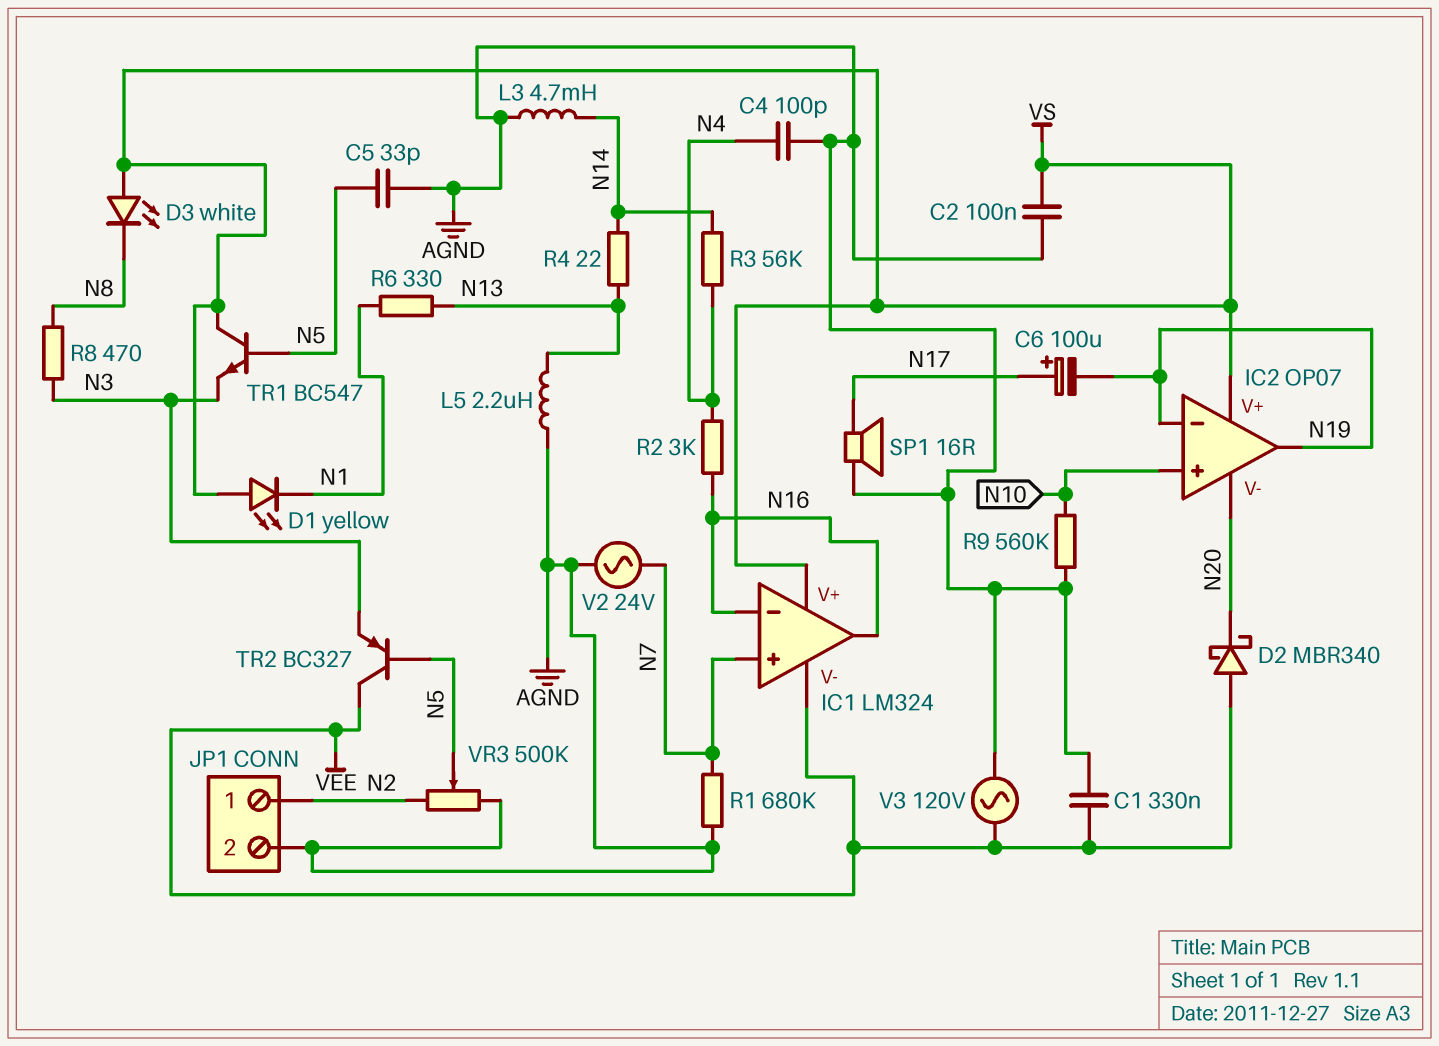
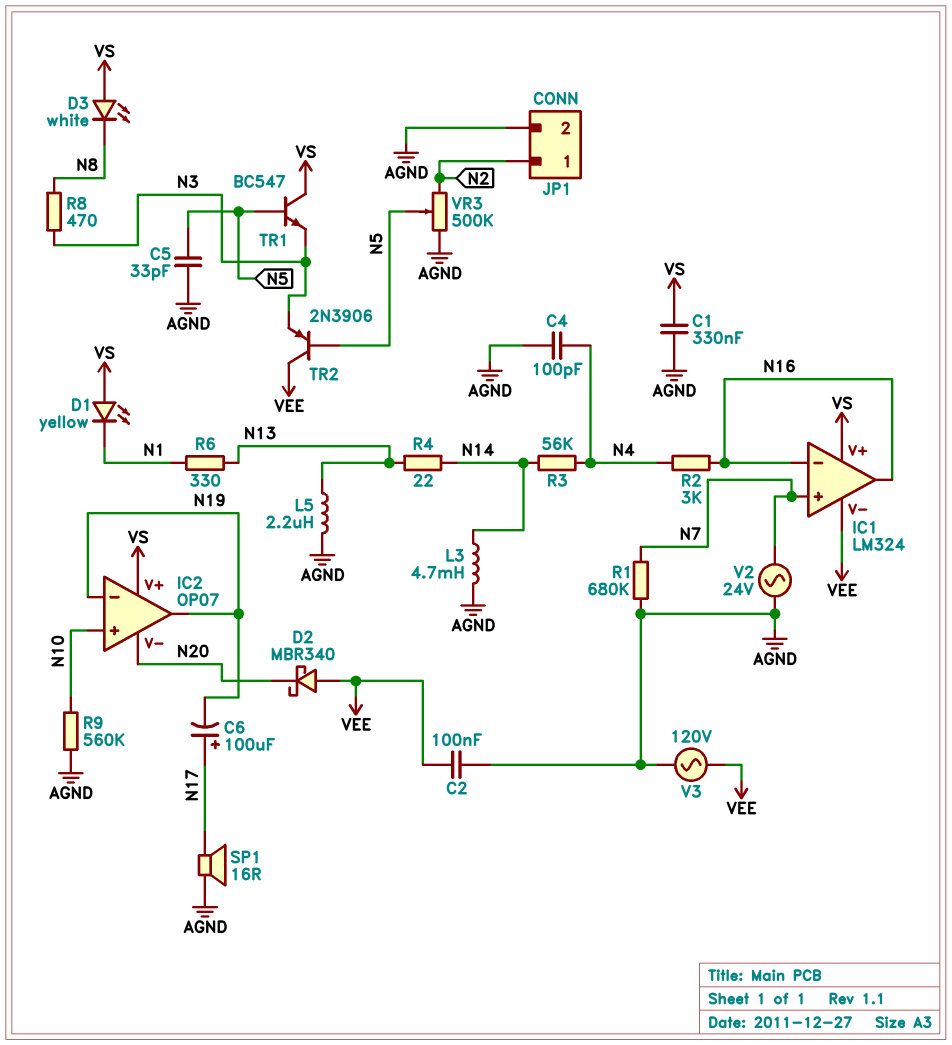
C1: 330nF (AGND, VEE) -> 330nF (AGND, VS)
C2: 100nF (AGND, VS) -> 100nF (AGND, VEE)
TR2: PNP BC327 (B N5, C VEE, E N3) -> PNP 2N3906 (B N5, C VEE, E N3)

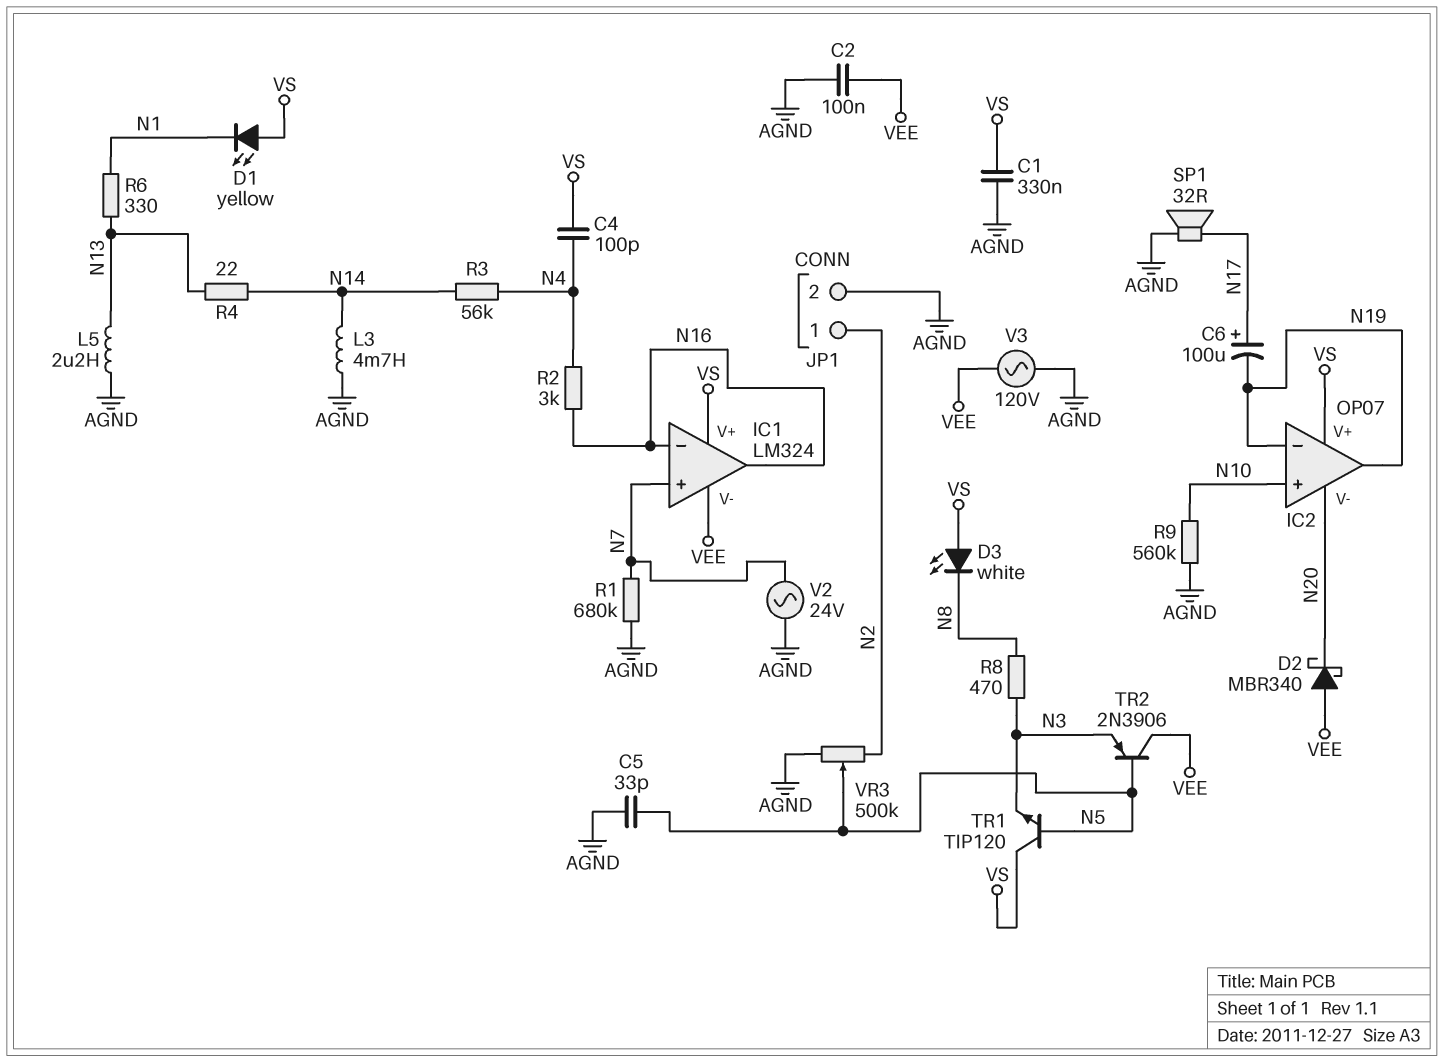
C4: 100pF (AGND, N4) -> 100pF (N4, VS)
SP1: speaker 16R (AGND, N17) -> speaker 32R (AGND, N17)
TR1: NPN BC547 (B N5, C VS, E N3) -> NPN TIP120 (B N5, C VS, E N3)

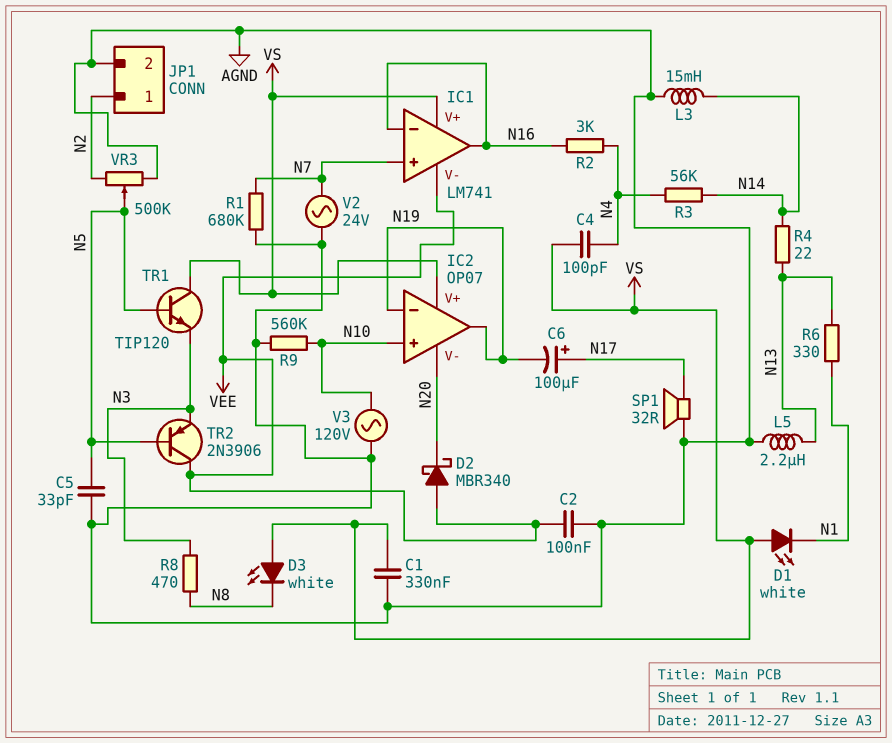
D1: LED yellow (A VS, K N1) -> LED white (A VS, K N1)
IC1: LM324 -> LM741
L3: 4.7mH (AGND, N14) -> 15mH (AGND, N14)
V3: AC 120V (AGND, VEE) -> AC 120V (AGND, N10)

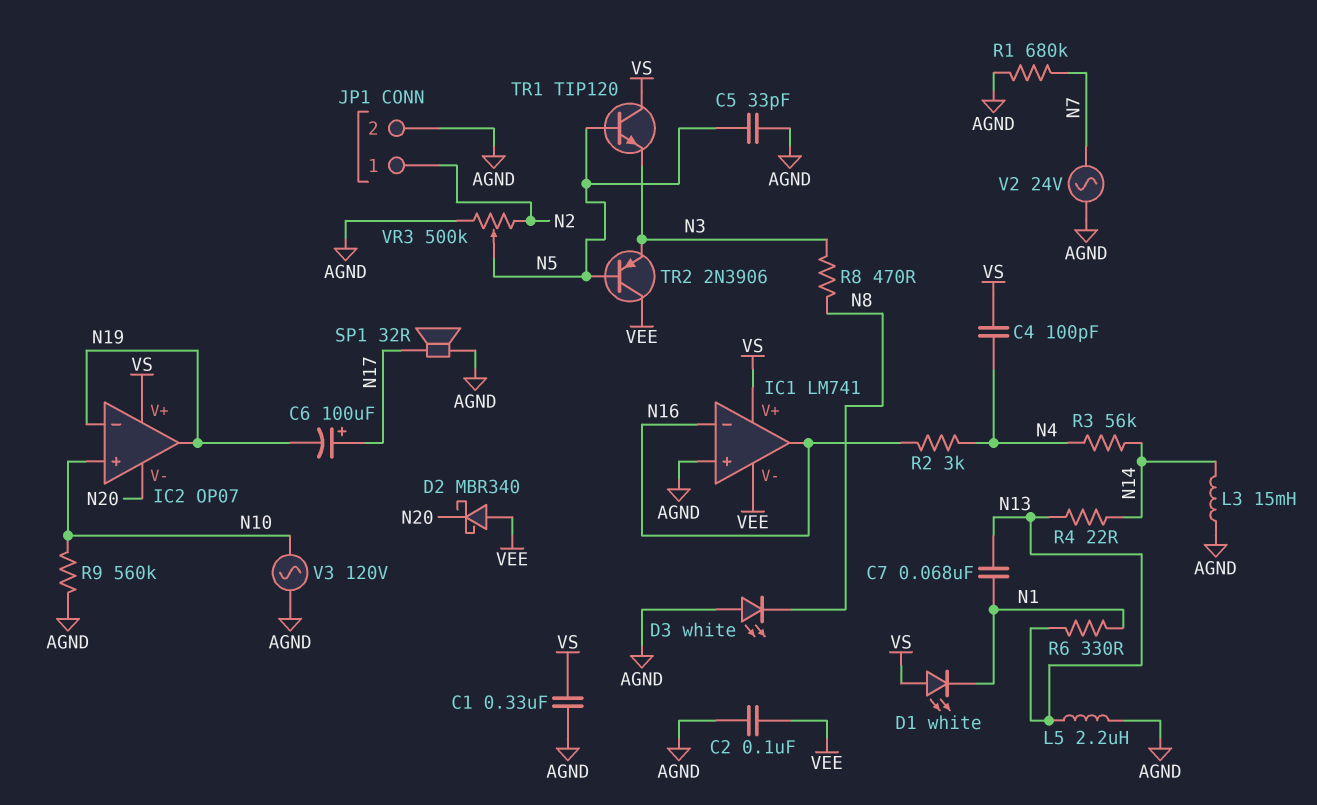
C7: none -> 68nF (N1, N13)
D3: LED white (A VS, K N8) -> LED white (A AGND, K N8)
IC1 pin in+: N7 -> AGND

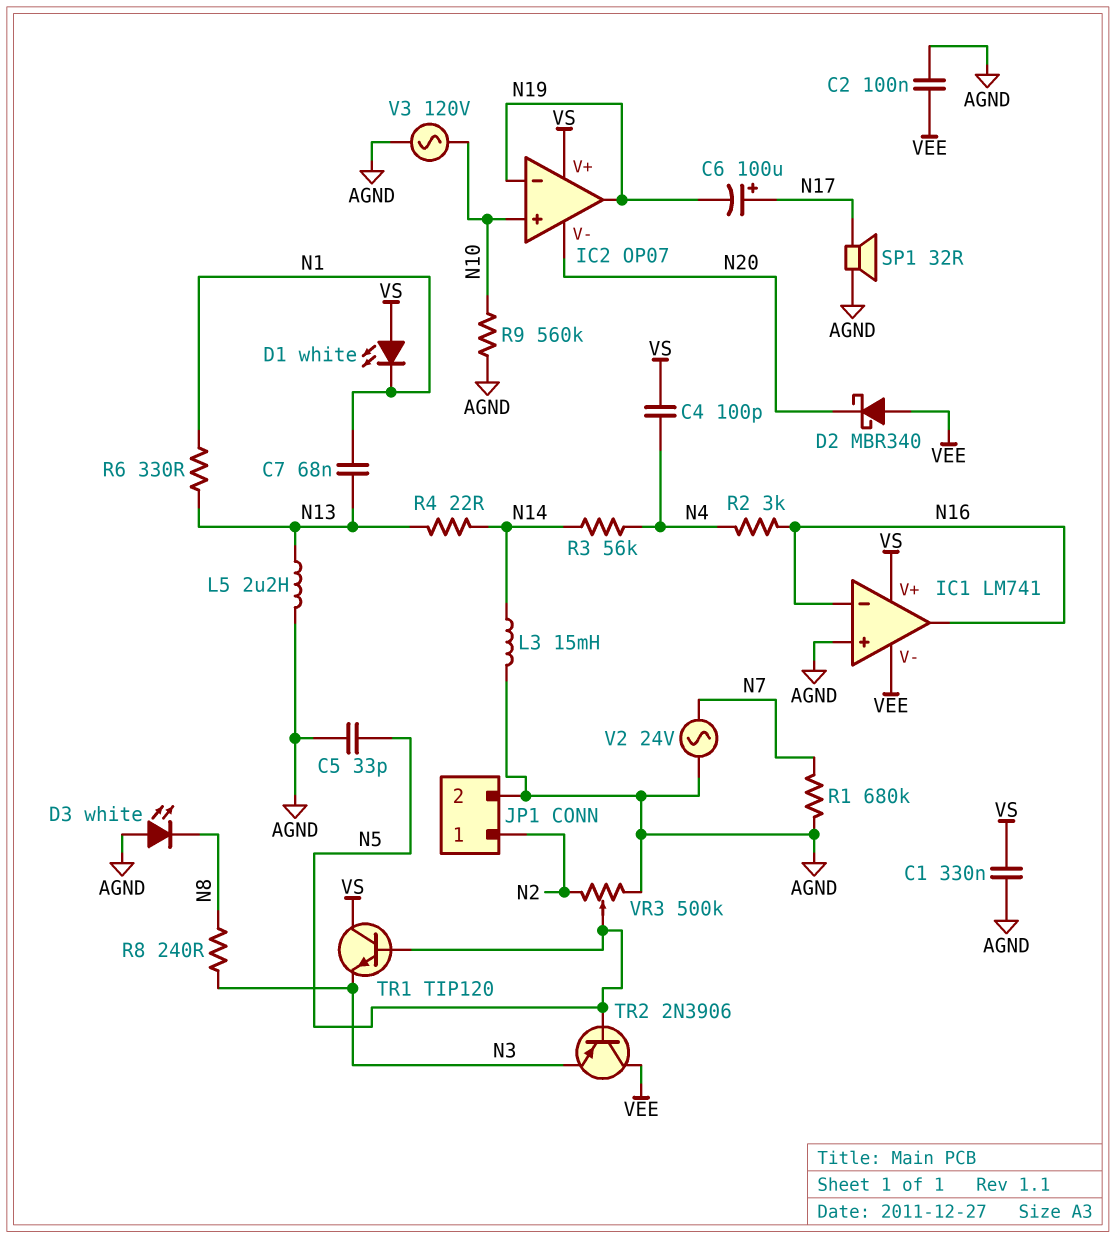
R8: 470 (N3, N8) -> 240 (N3, N8)

